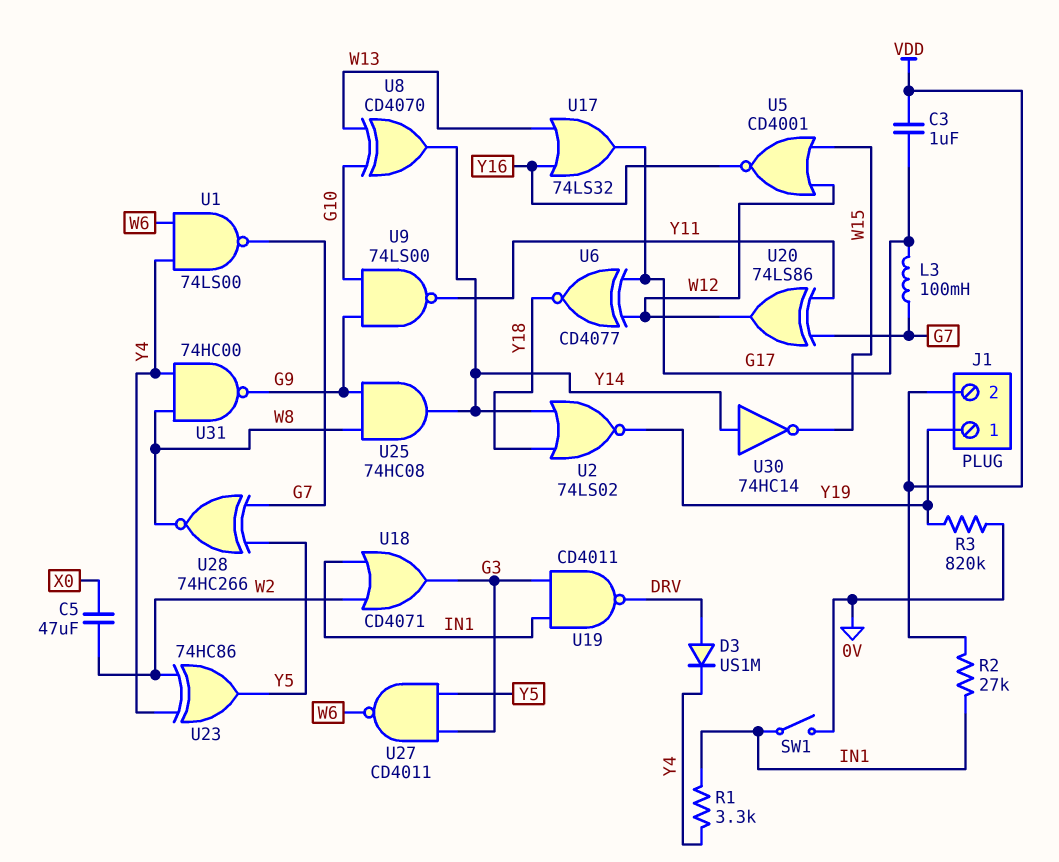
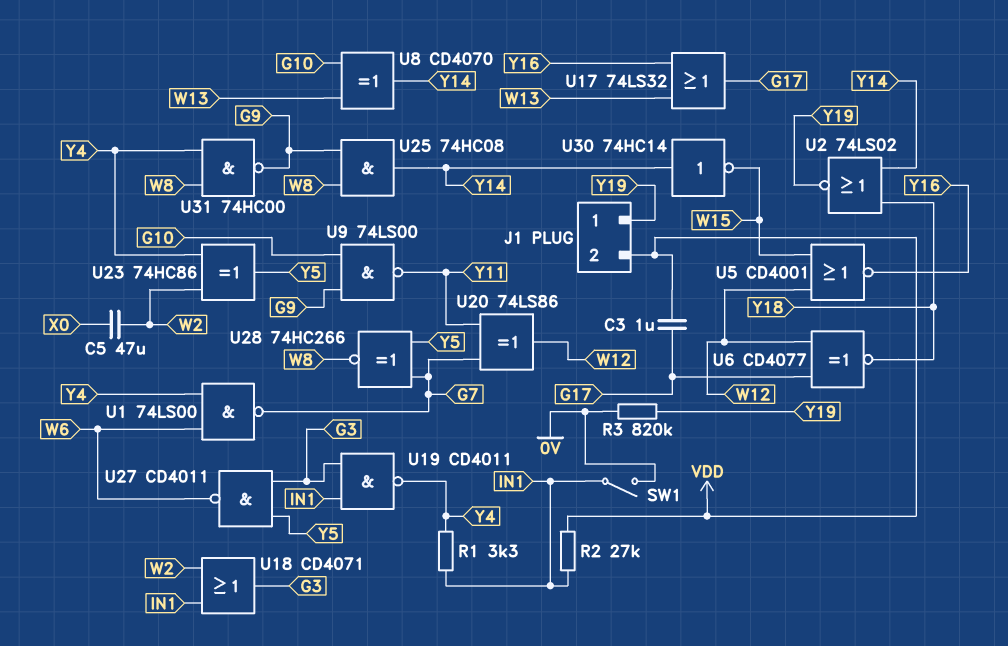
D3: diode US1M (A DRV, K Y4) -> none
L3: 100mH (G7, G17) -> none
U19: NAND CD4011 (in G3, in IN1, out DRV) -> NAND CD4011 (in G3, in IN1, out Y4)

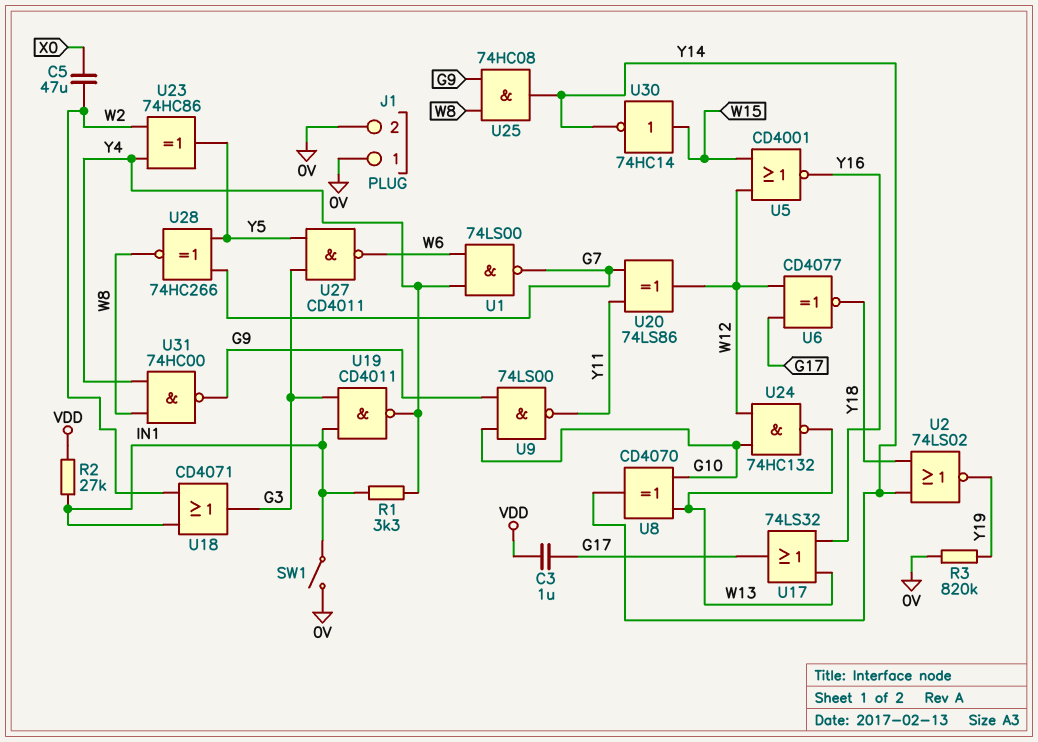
J1 pin 1: Y19 -> 0V
J1 pin 2: VDD -> 0V
U24: none -> NAND 74HC132 (in G10, in W12, out W13)
U30: NOT 74HC14 (in Y14, out W15) -> NOT 74HC14 (in W15, out Y14)

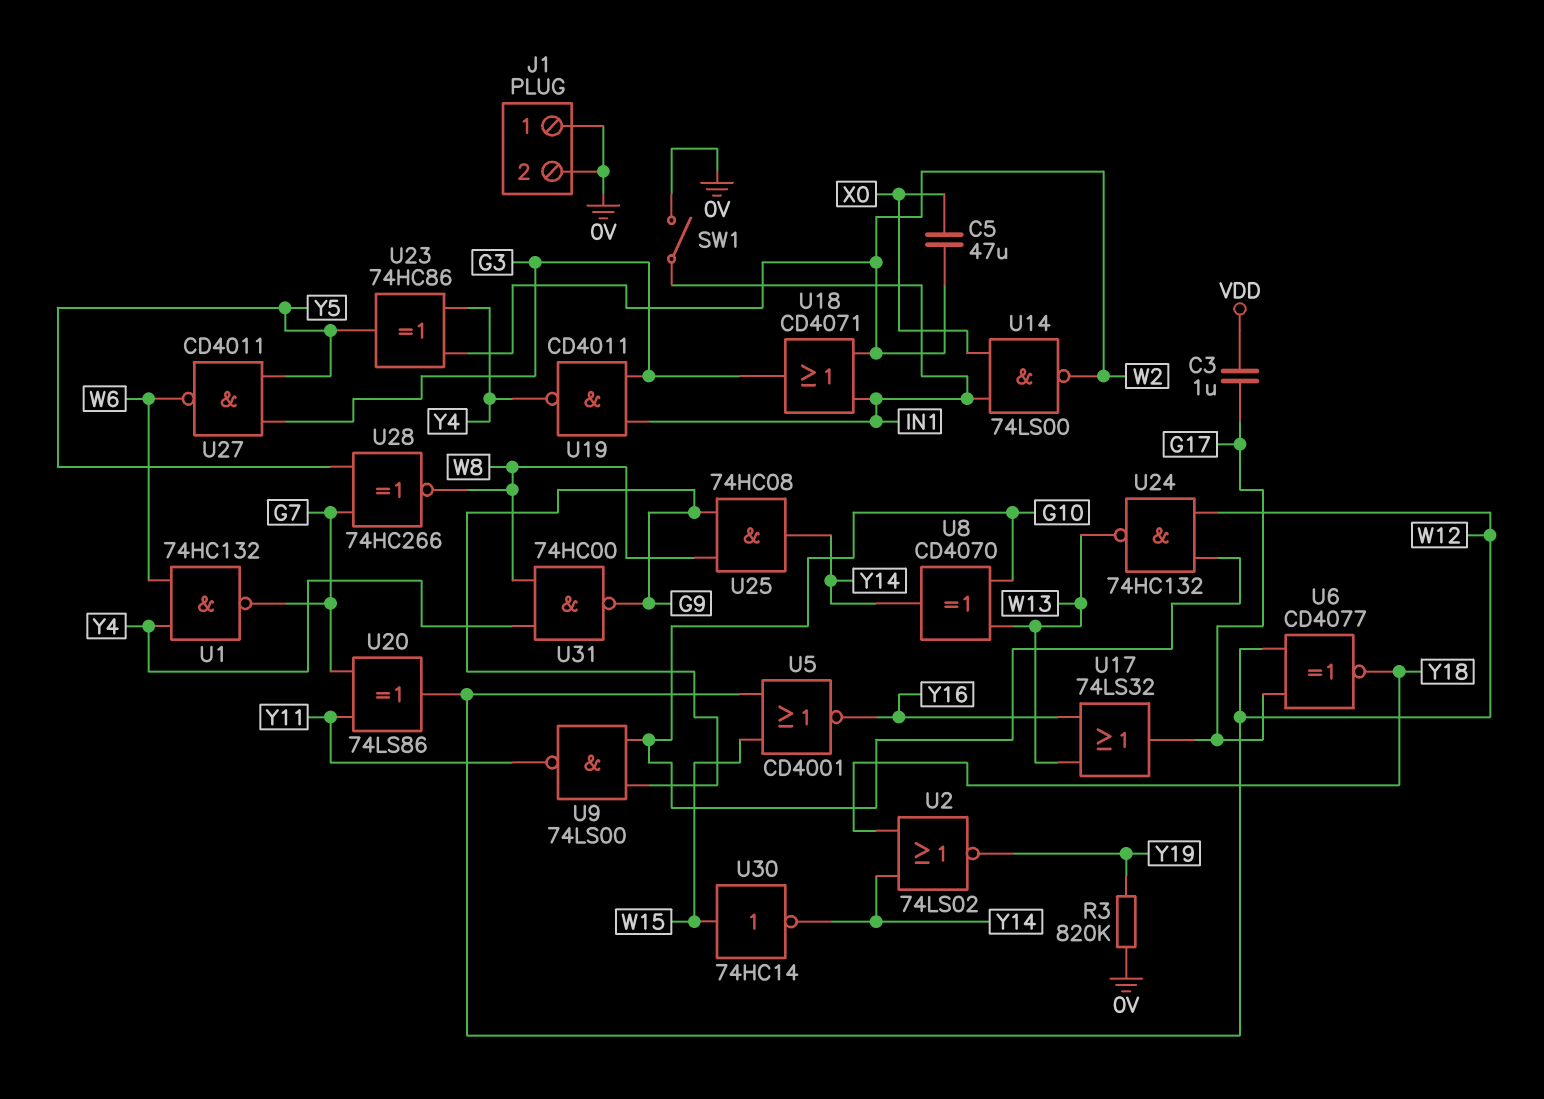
R1: 3.3k (IN1, Y4) -> none
R2: 27k (IN1, VDD) -> none
U1: NAND 74LS00 (in W6, in Y4, out G7) -> NAND 74HC132 (in W6, in Y4, out G7)
U14: none -> NAND 74LS00 (in IN1, in X0, out W2)

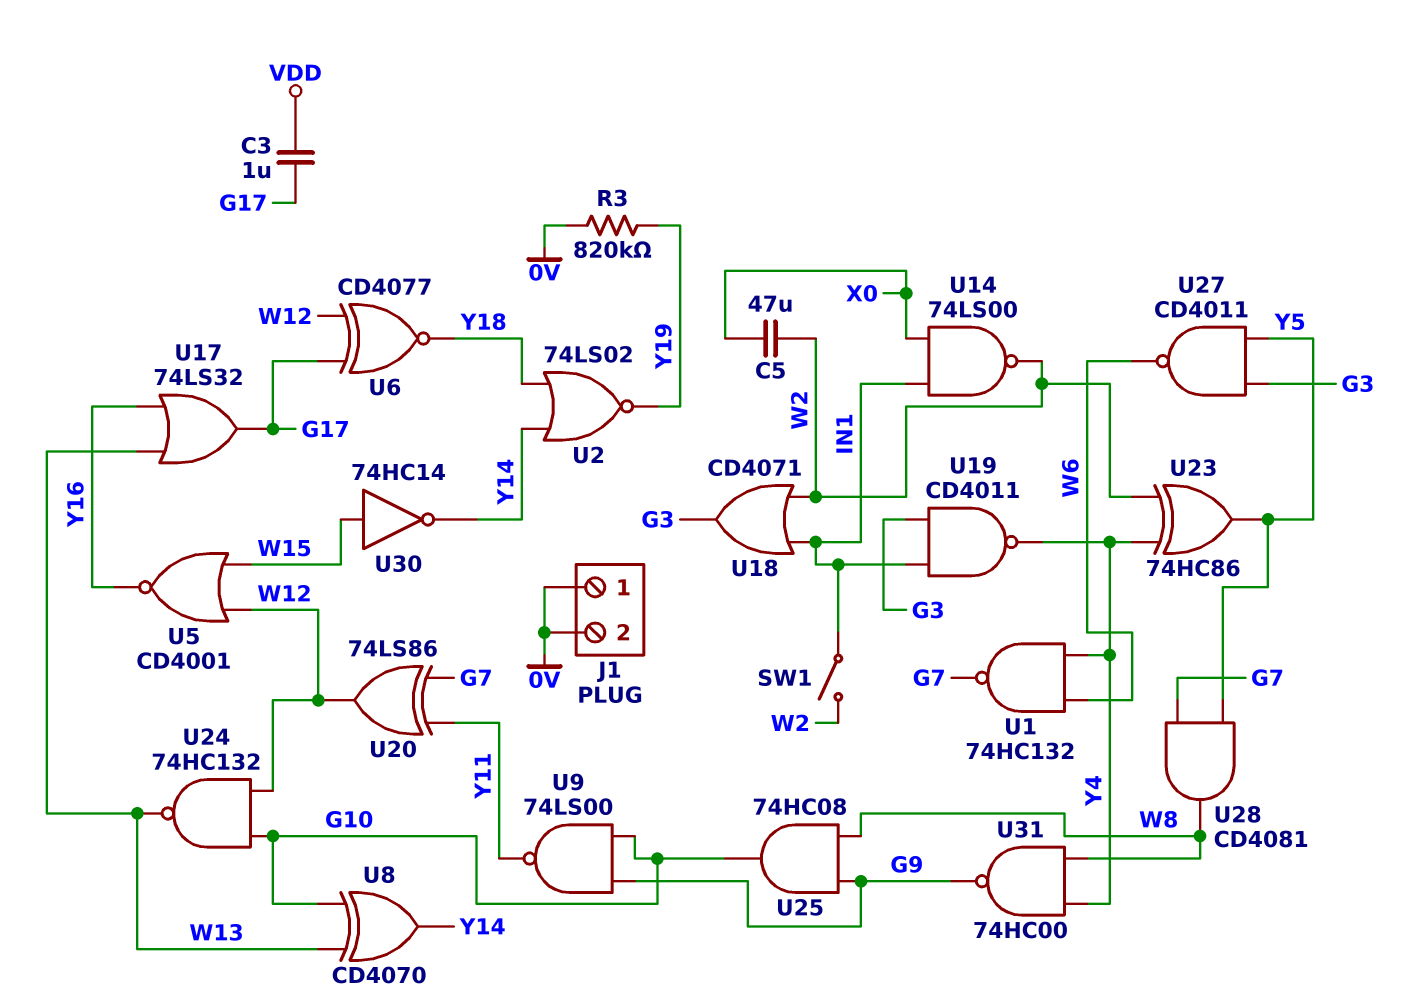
SW1: switch (0V, IN1) -> switch (IN1, W2)
U25: AND 74HC08 (in G9, in W8, out Y14) -> AND 74HC08 (in G9, in W8, out G10)
U28: XNOR 74HC266 (in G7, in Y5, out W8) -> AND CD4081 (in G7, in Y5, out W8)

